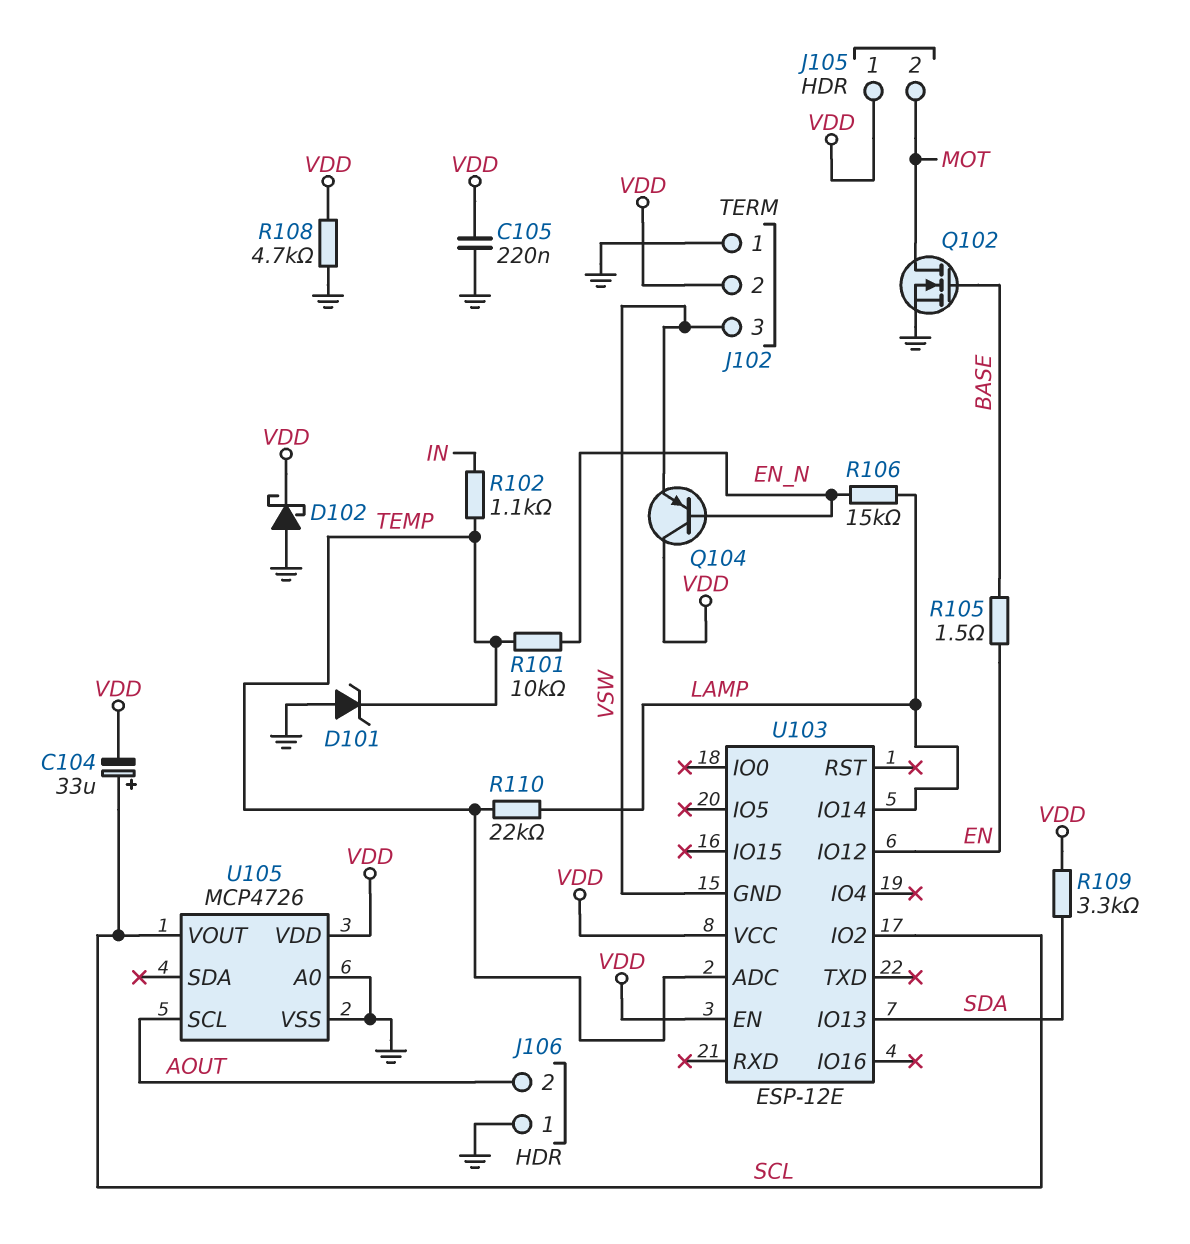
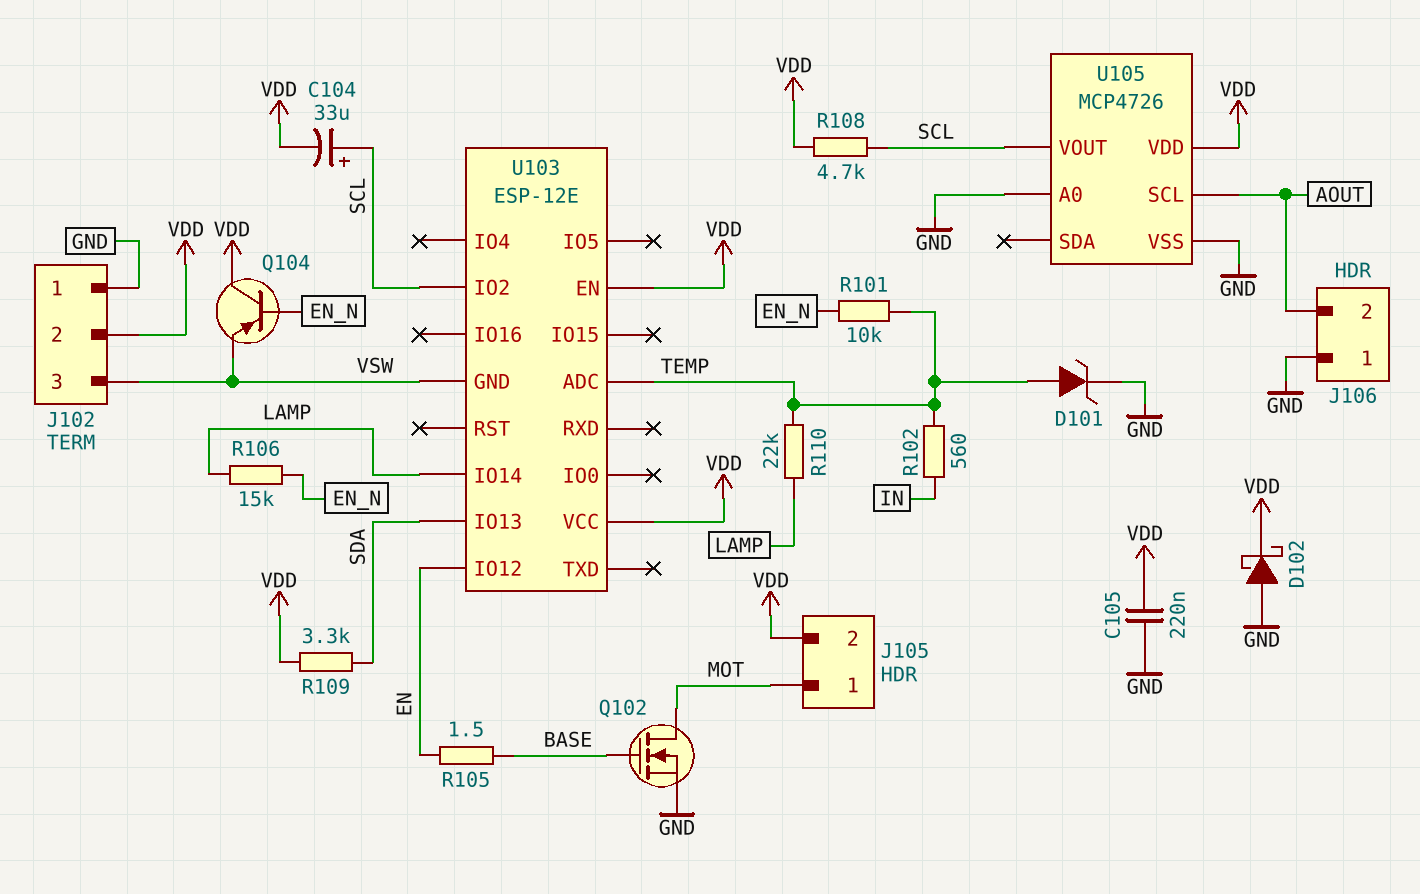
D101: zener (A GND, K TEMP) -> zener (A TEMP, K GND)
J105 pin 1: VDD -> MOT
J105 pin 2: MOT -> VDD
R102: 1.1k (IN, TEMP) -> 560 (IN, TEMP)
R108: 4.7k (GND, VDD) -> 4.7k (SCL, VDD)

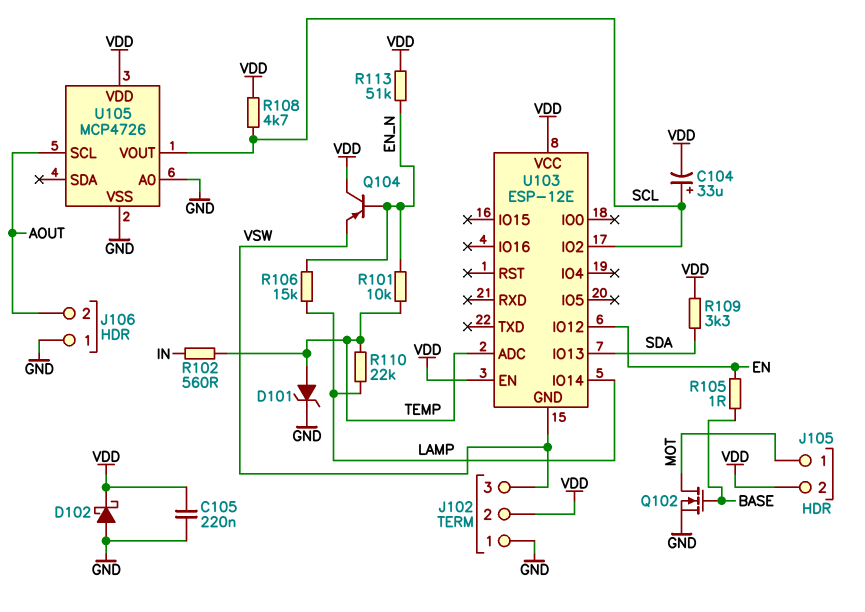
R105: 1.5 (BASE, EN) -> 1 (BASE, EN)
R113: none -> 51k (EN_N, VDD)

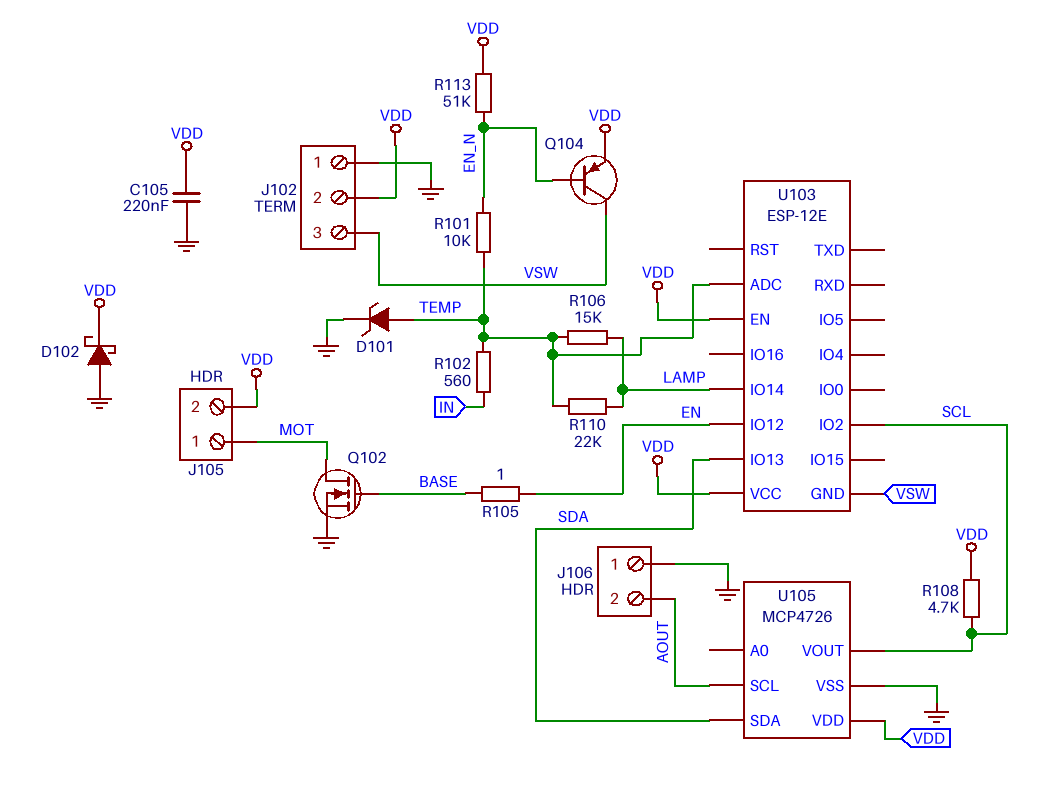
C104: 33uF (plus SCL, minus VDD) -> none
Q104: PNP (B EN_N, C VDD, E VSW) -> PNP (B EN_N, C VSW, E VDD)
R106: 15k (EN_N, LAMP) -> 15k (LAMP, TEMP)
R109: 3.3k (SDA, VDD) -> none
U105 pin A0: GND -> none
U105 pin SDA: none -> SDA

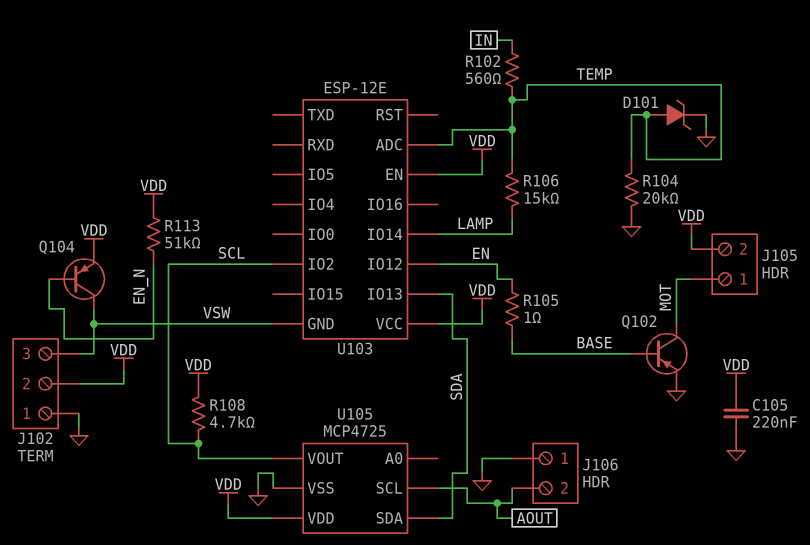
D102: schottky (A GND, K VDD) -> none
Q102: NMOS (G BASE, D MOT, S GND) -> PNP (B BASE, C MOT, E GND)
R101: 10k (EN_N, TEMP) -> none
R104: none -> 20k (GND, TEMP)
R110: 22k (LAMP, TEMP) -> none
U105: MCP4726 -> MCP4725

